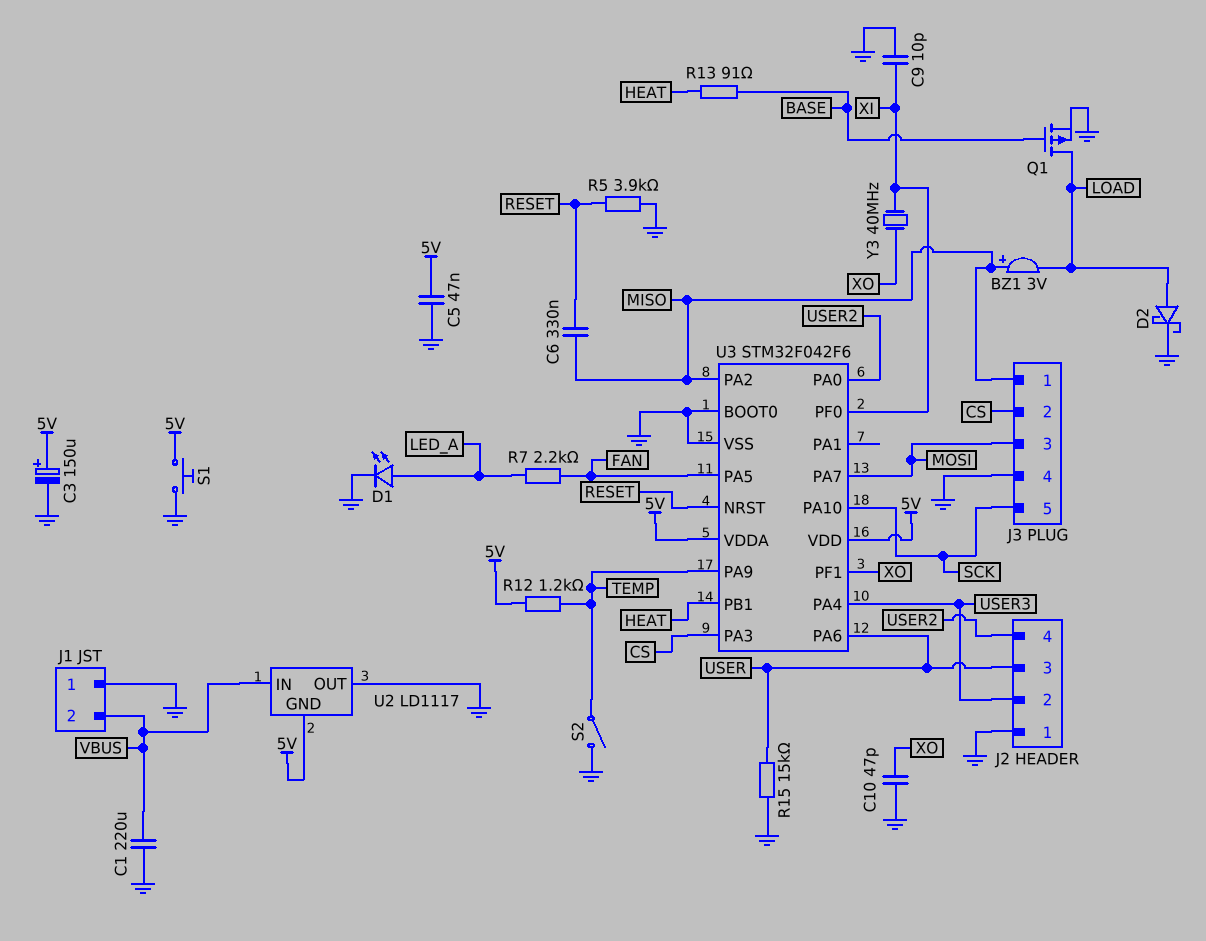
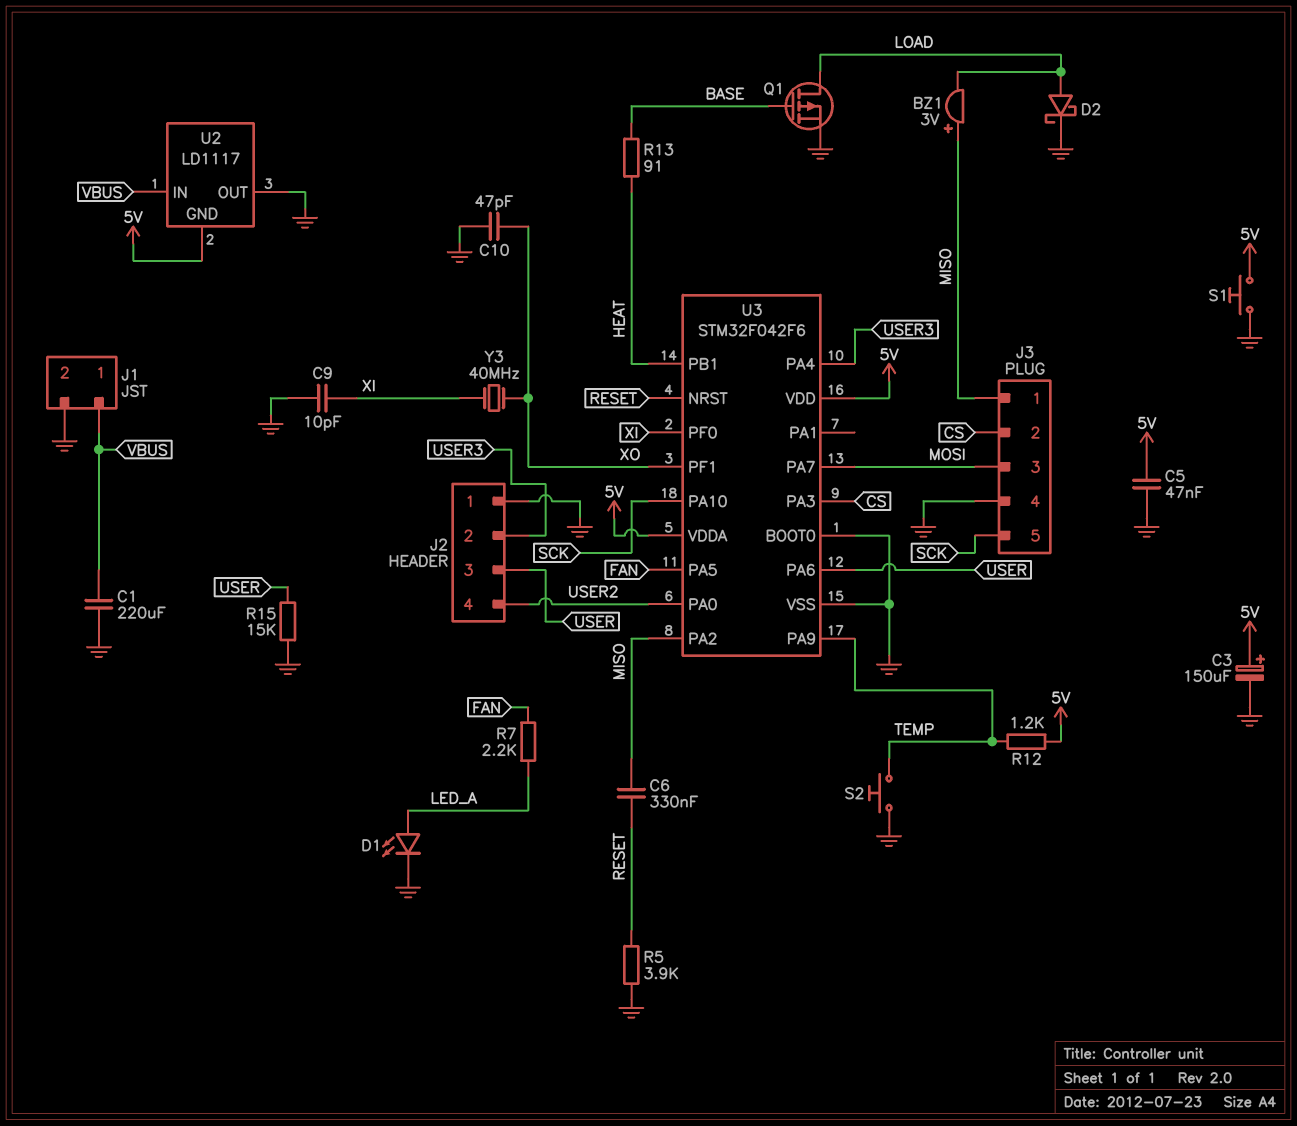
J1 pin 1: GND -> VBUS
J1 pin 2: VBUS -> GND
S2: switch (GND, TEMP) -> button (GND, TEMP)

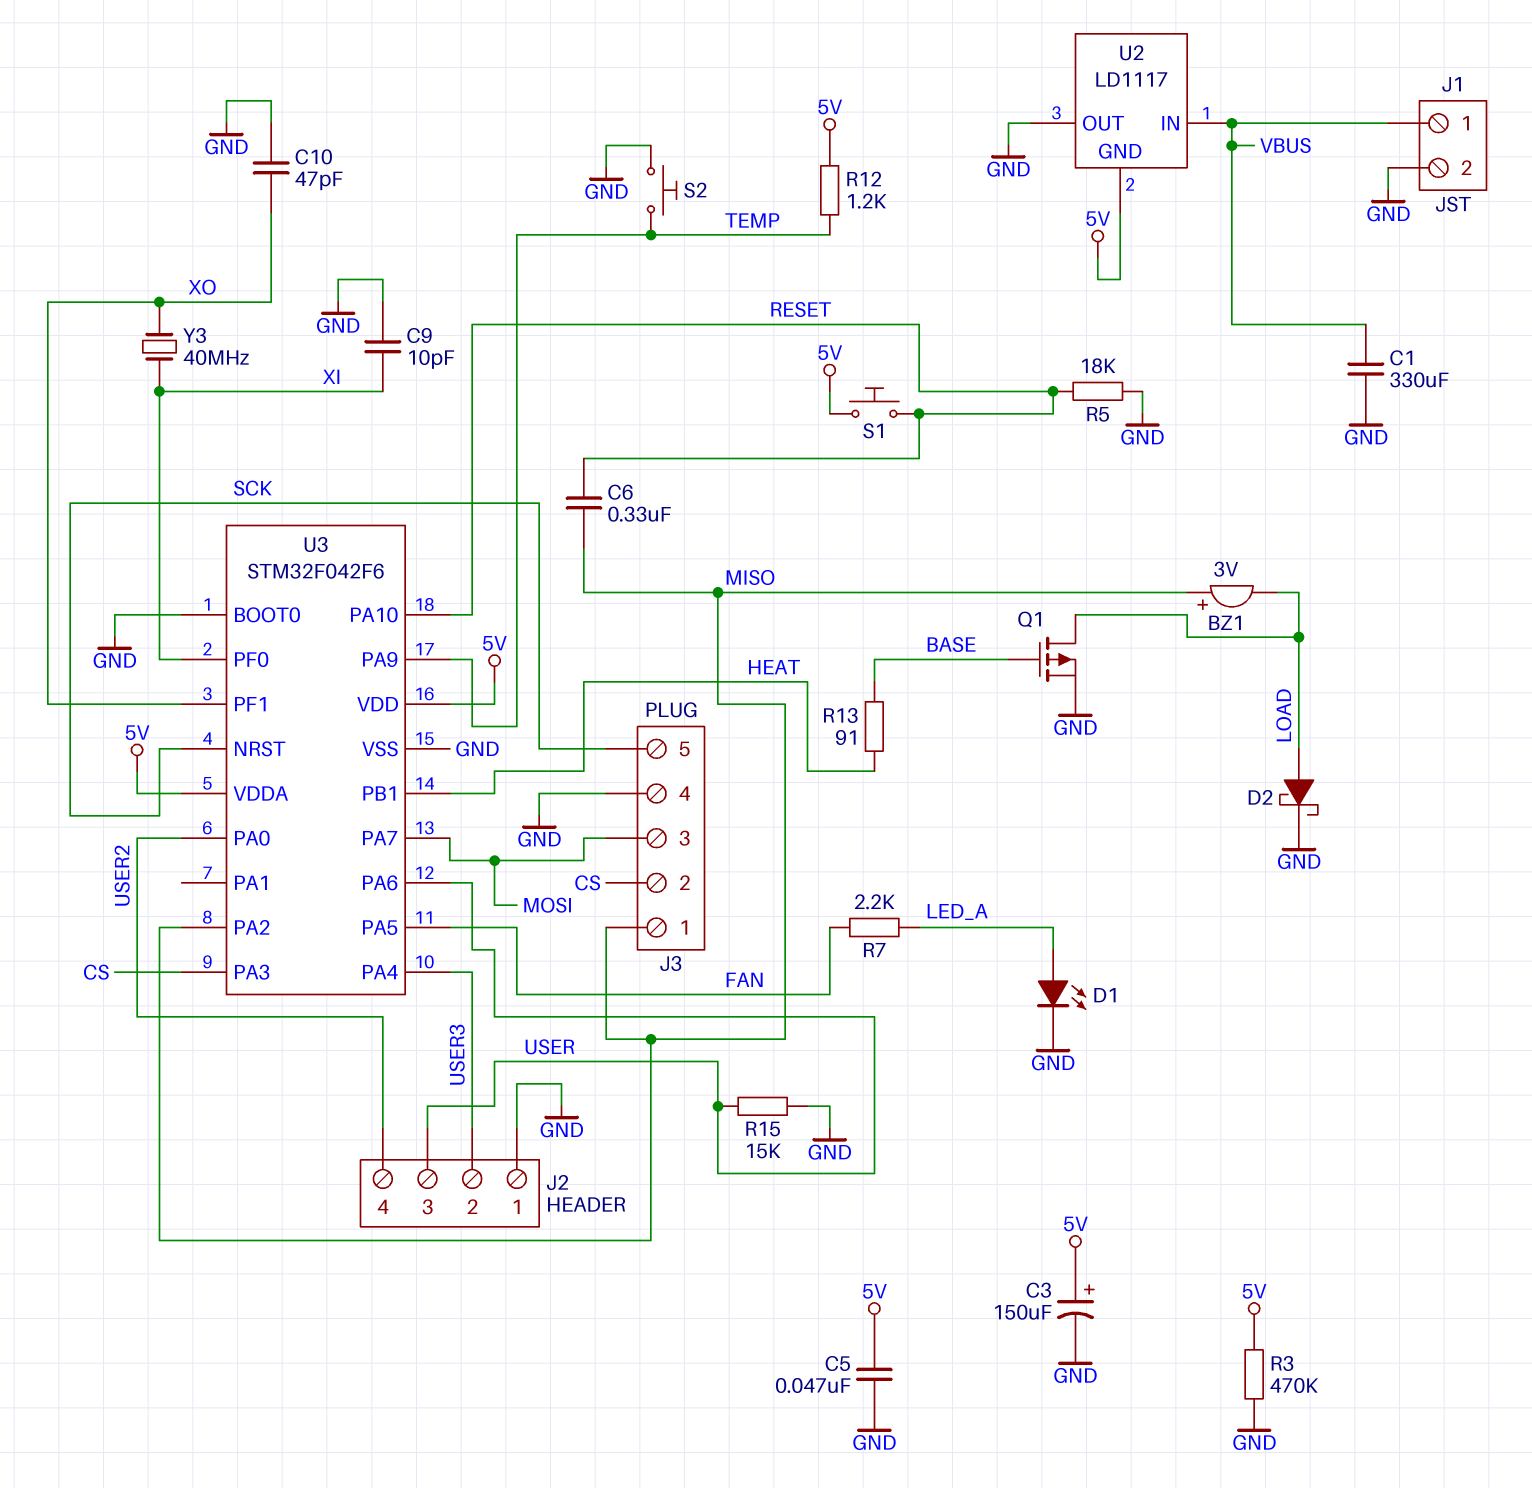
C1: 220uF (GND, VBUS) -> 330uF (GND, VBUS)
R3: none -> 470k (5V, GND)
R5: 3.9k (GND, RESET) -> 18k (GND, RESET)
S1: button (5V, GND) -> button (5V, RESET)
U3 pin NRST: RESET -> SCK
U3 pin PA10: SCK -> RESET

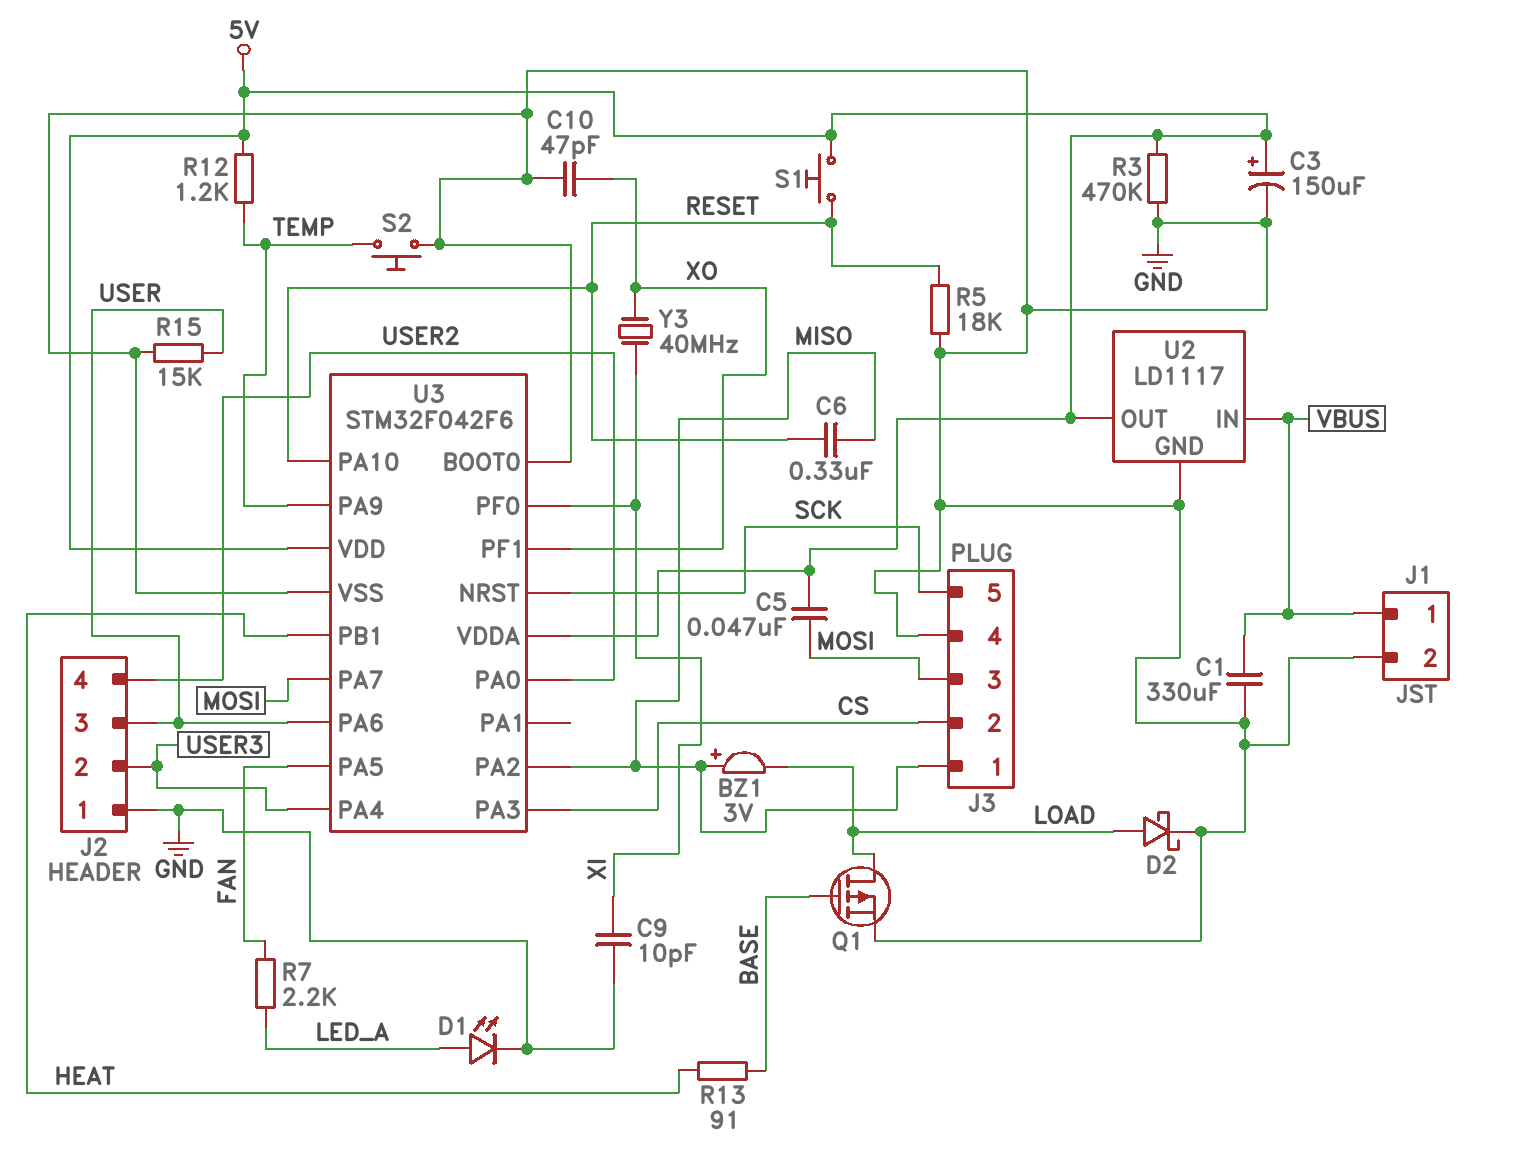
C5: 47nF (5V, GND) -> 47nF (5V, MOSI)
U2 pin GND: 5V -> GND
U2 pin OUT: GND -> 5V

